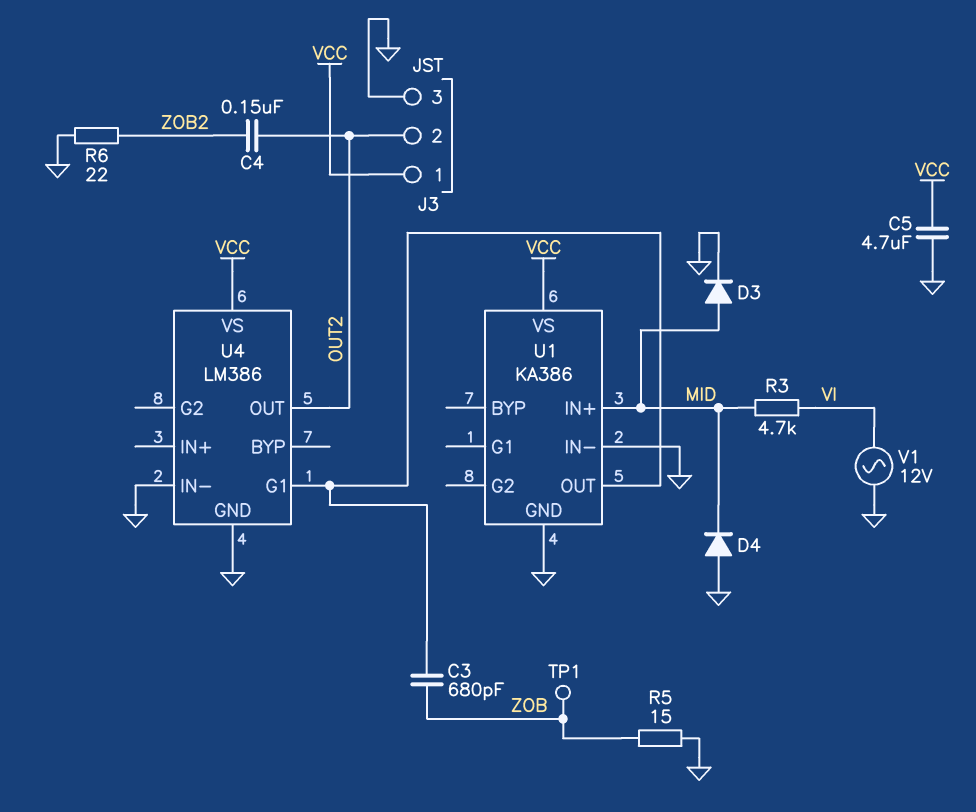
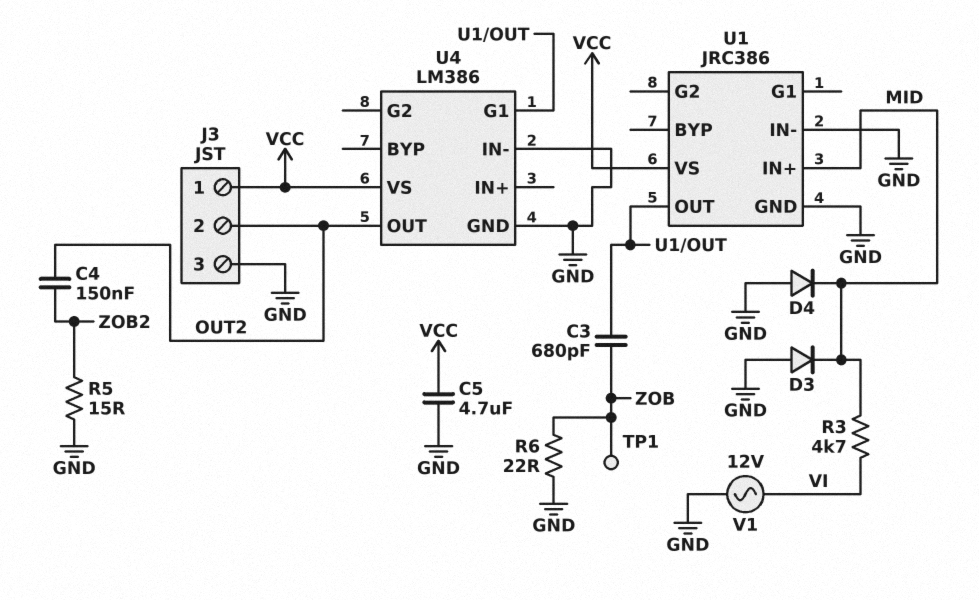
D3: diode (A MID, K GND) -> diode (A GND, K MID)
R5: 15 (GND, ZOB) -> 15 (GND, ZOB2)
R6: 22 (GND, ZOB2) -> 22 (GND, ZOB)
U1: KA386 -> JRC386

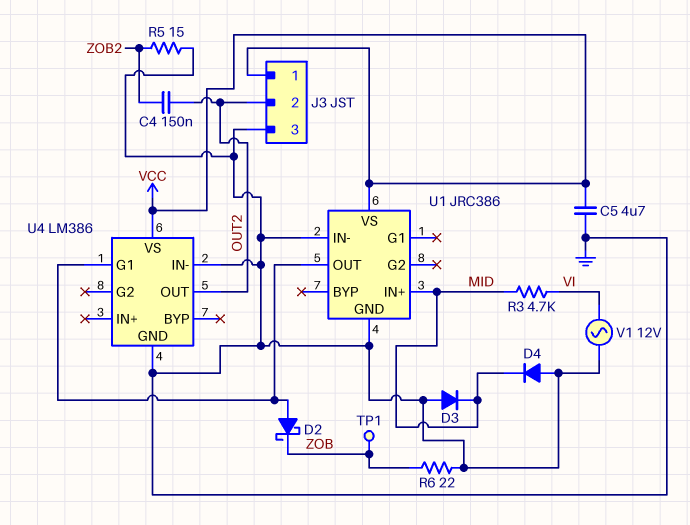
C3: 680pF (U1/OUT, ZOB) -> none
D2: none -> schottky (A U1/OUT, K ZOB)

